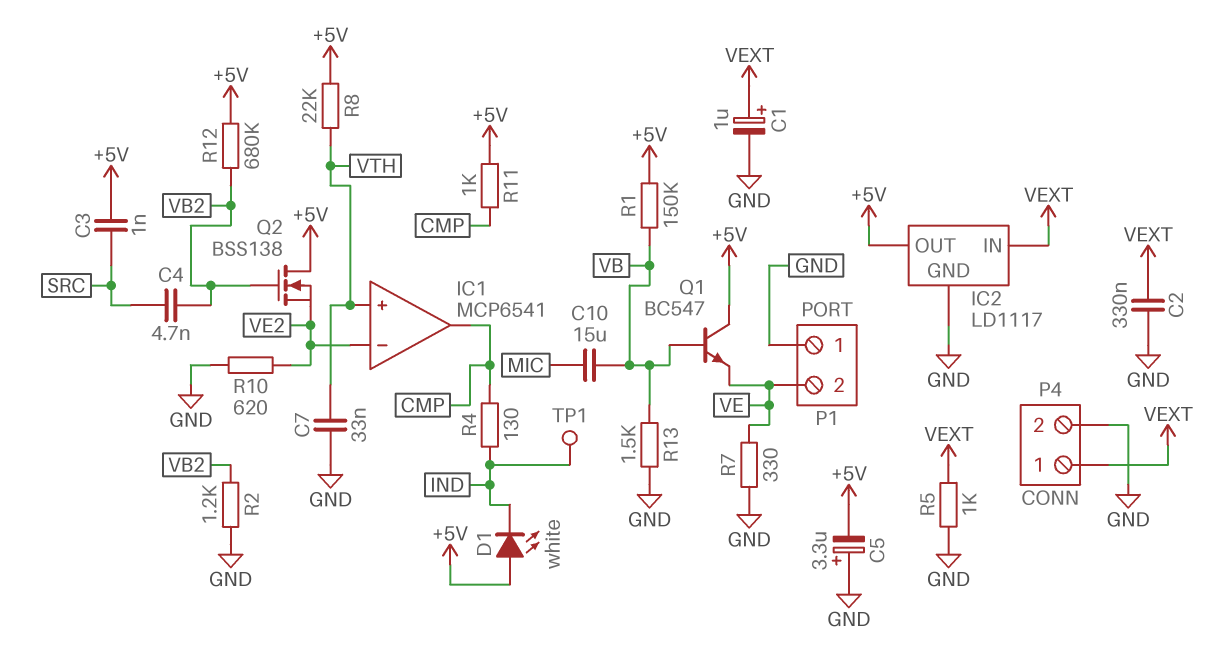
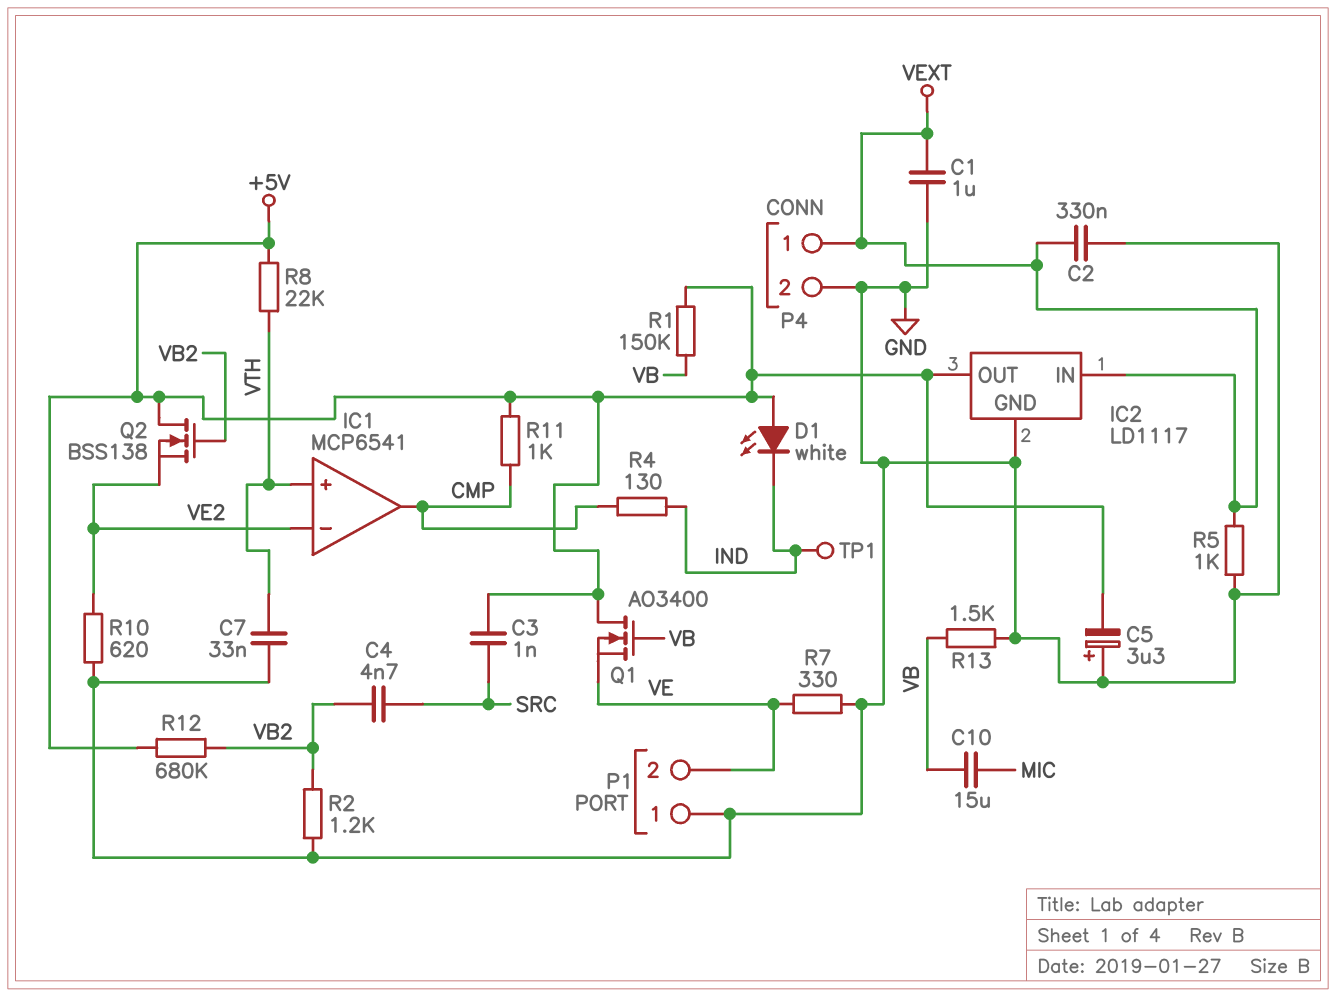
C1: 1uF (plus VEXT, minus GND) -> 1uF (GND, VEXT)
Q1: NPN BC547 (B VB, C +5V, E VE) -> NMOS AO3400 (G VB, D +5V, S VE)

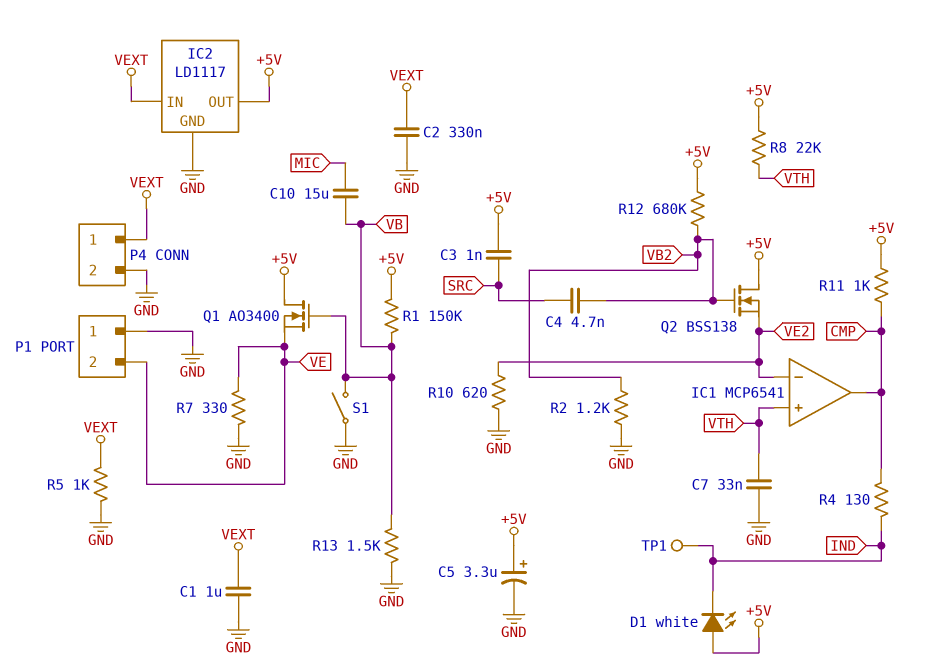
C5: 3.3uF (plus GND, minus +5V) -> 3.3uF (plus +5V, minus GND)
S1: none -> switch (GND, VB)

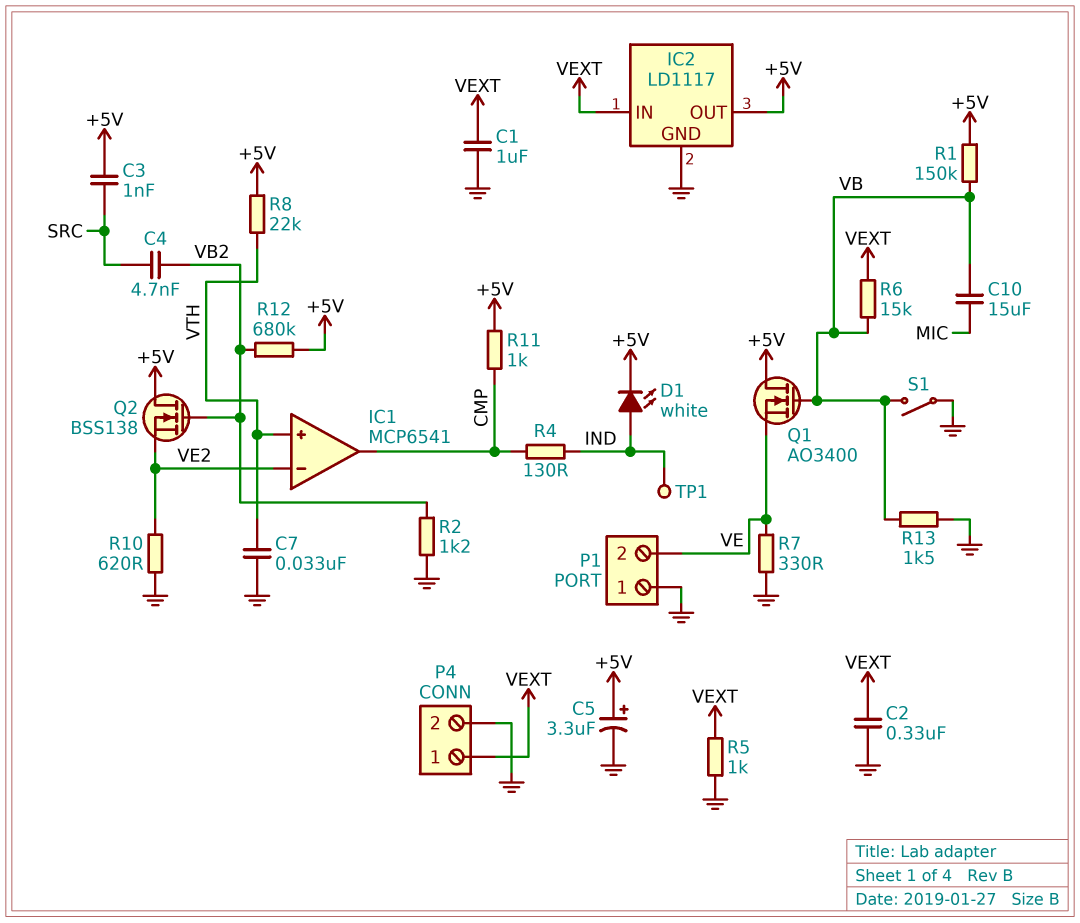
D1: LED white (A +5V, K IND) -> LED white (A IND, K +5V)
R6: none -> 15k (VB, VEXT)

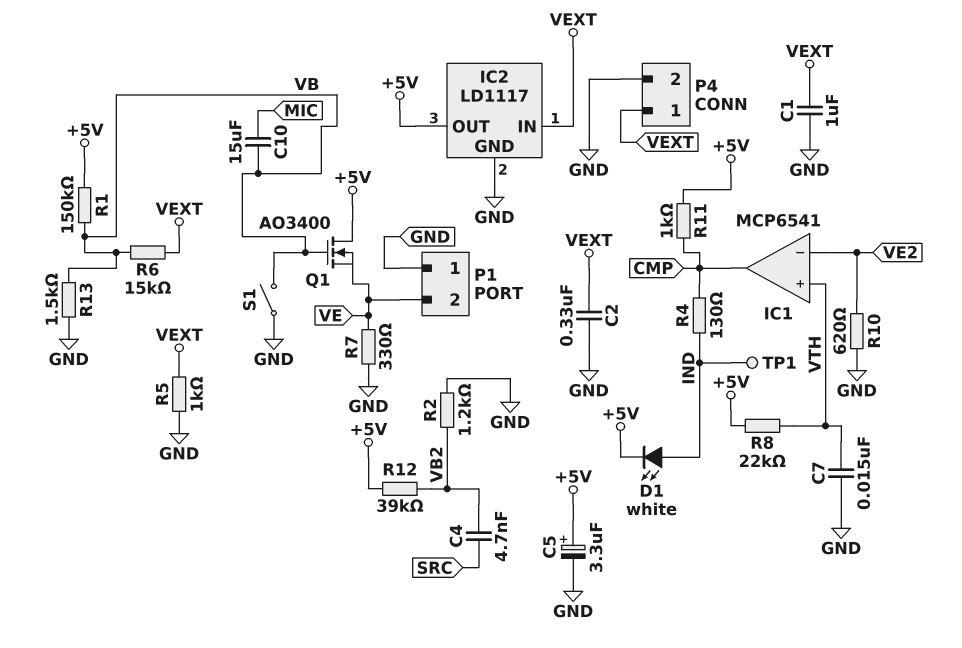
C3: 1nF (+5V, SRC) -> none
C7: 33nF (GND, VTH) -> 15nF (GND, VTH)
Q2: NMOS BSS138 (G VB2, D +5V, S VE2) -> none
R12: 680k (+5V, VB2) -> 39k (+5V, VB2)

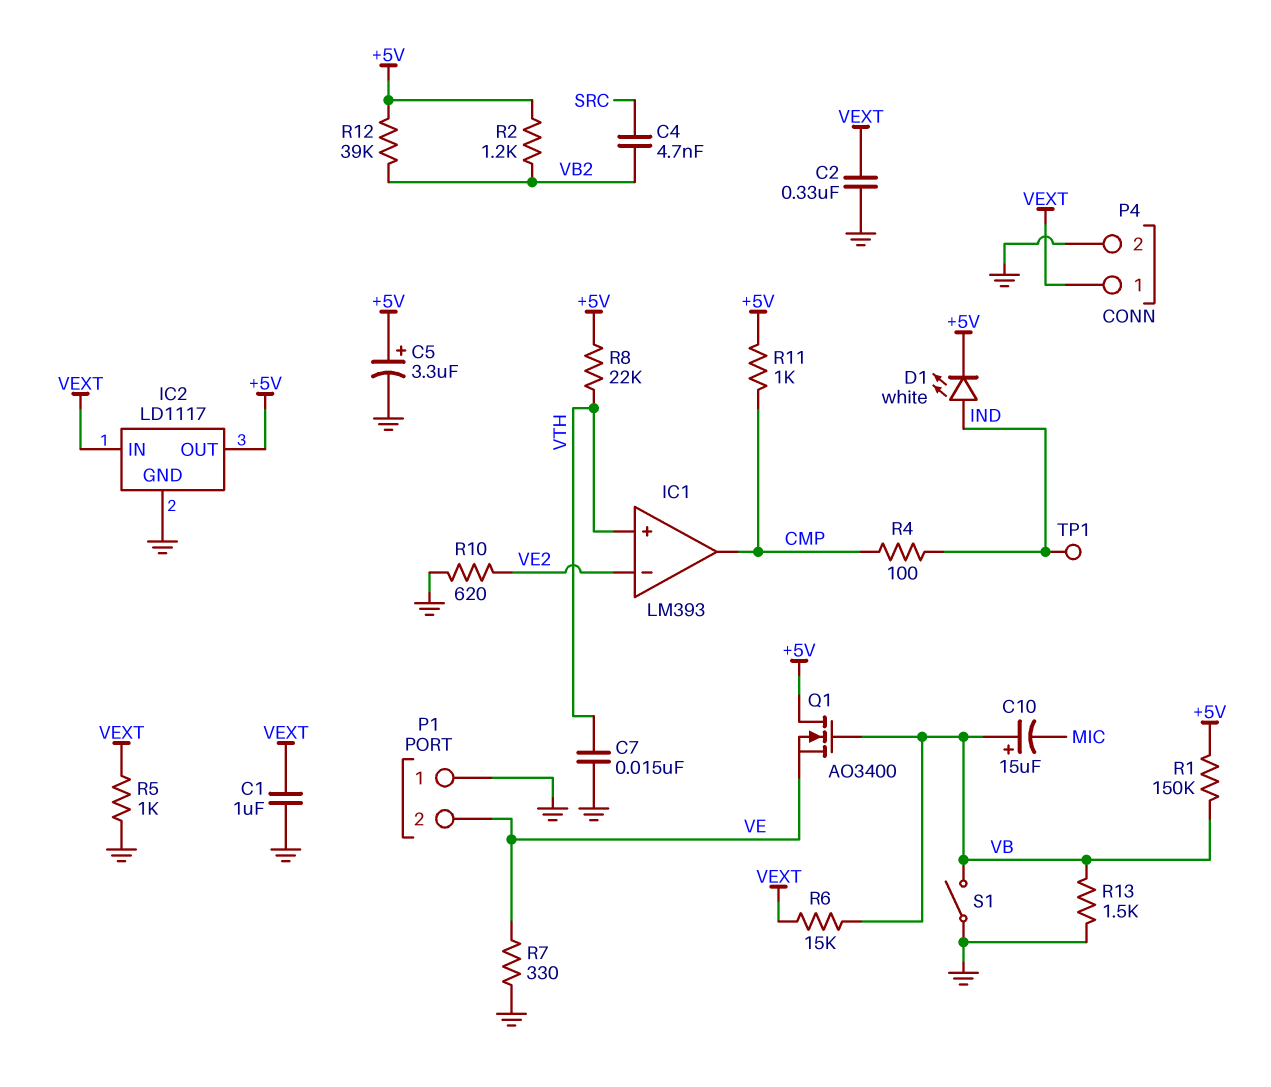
C10: 15uF (MIC, VB) -> 15uF (plus VB, minus MIC)
IC1: MCP6541 -> LM393
R2: 1.2k (GND, VB2) -> 1.2k (+5V, VB2)
R4: 130 (CMP, IND) -> 100 (CMP, IND)

